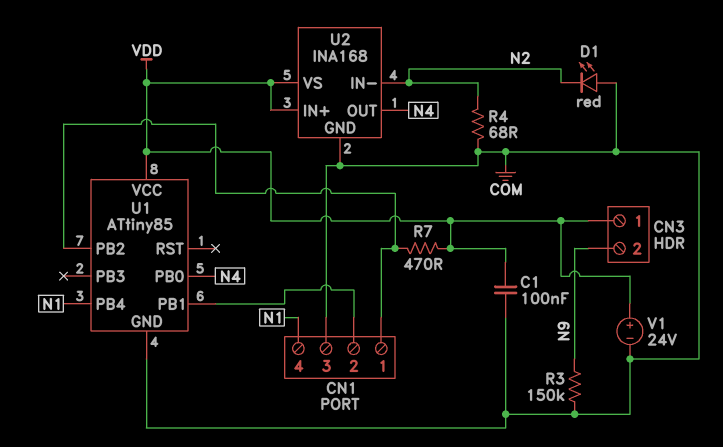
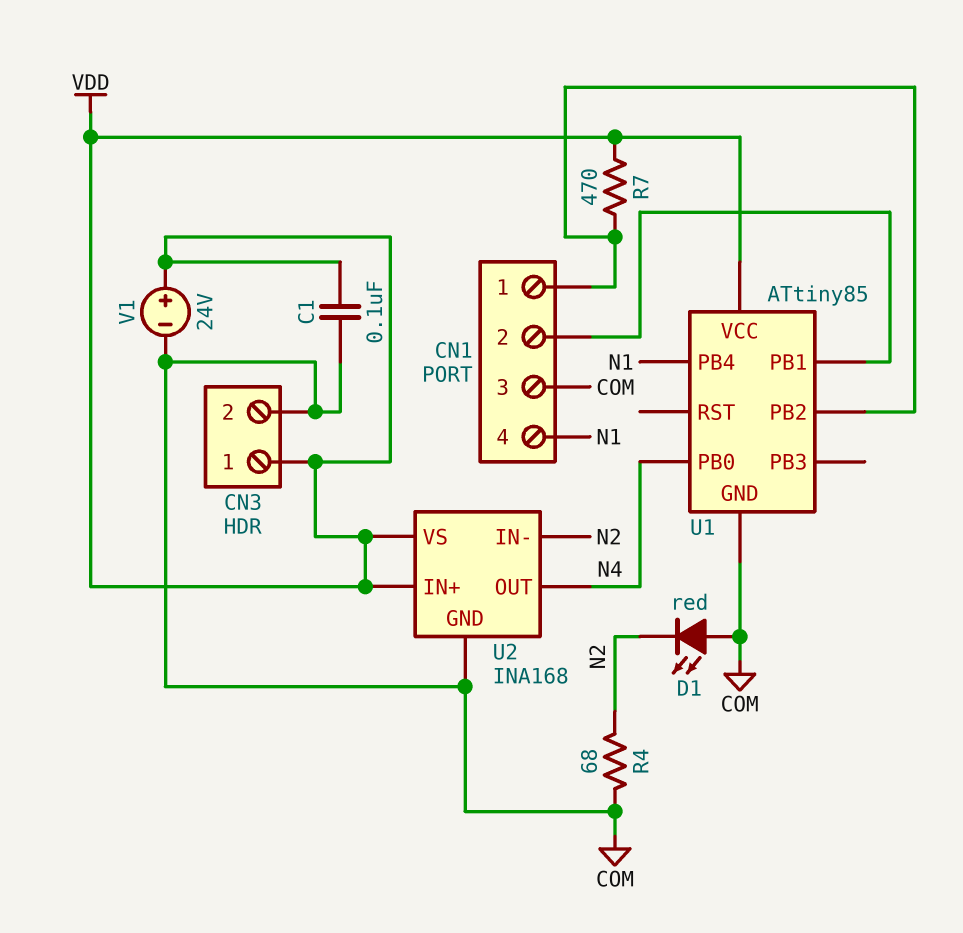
CN3 pin 2: N9 -> COM
R3: 150k (COM, N9) -> none

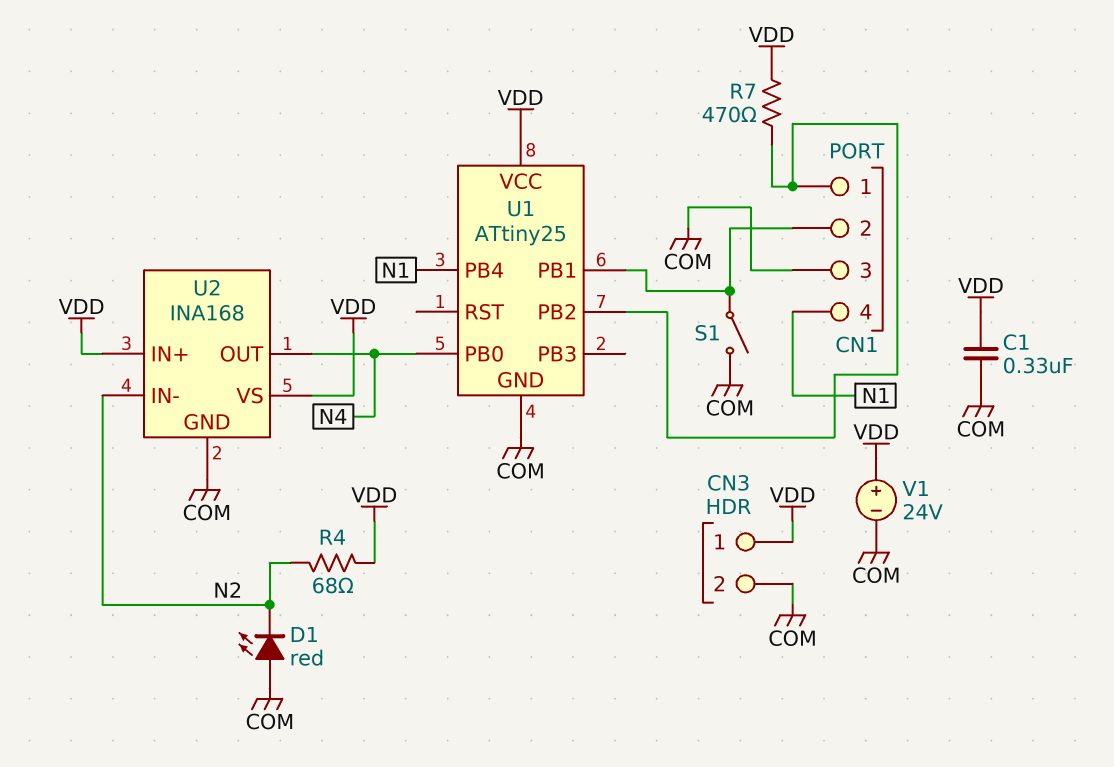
C1: 100nF (COM, VDD) -> 330nF (COM, VDD)
R4: 68 (COM, N2) -> 68 (N2, VDD)
S1: none -> switch (CN1/2, COM)
U1: ATtiny85 -> ATtiny25

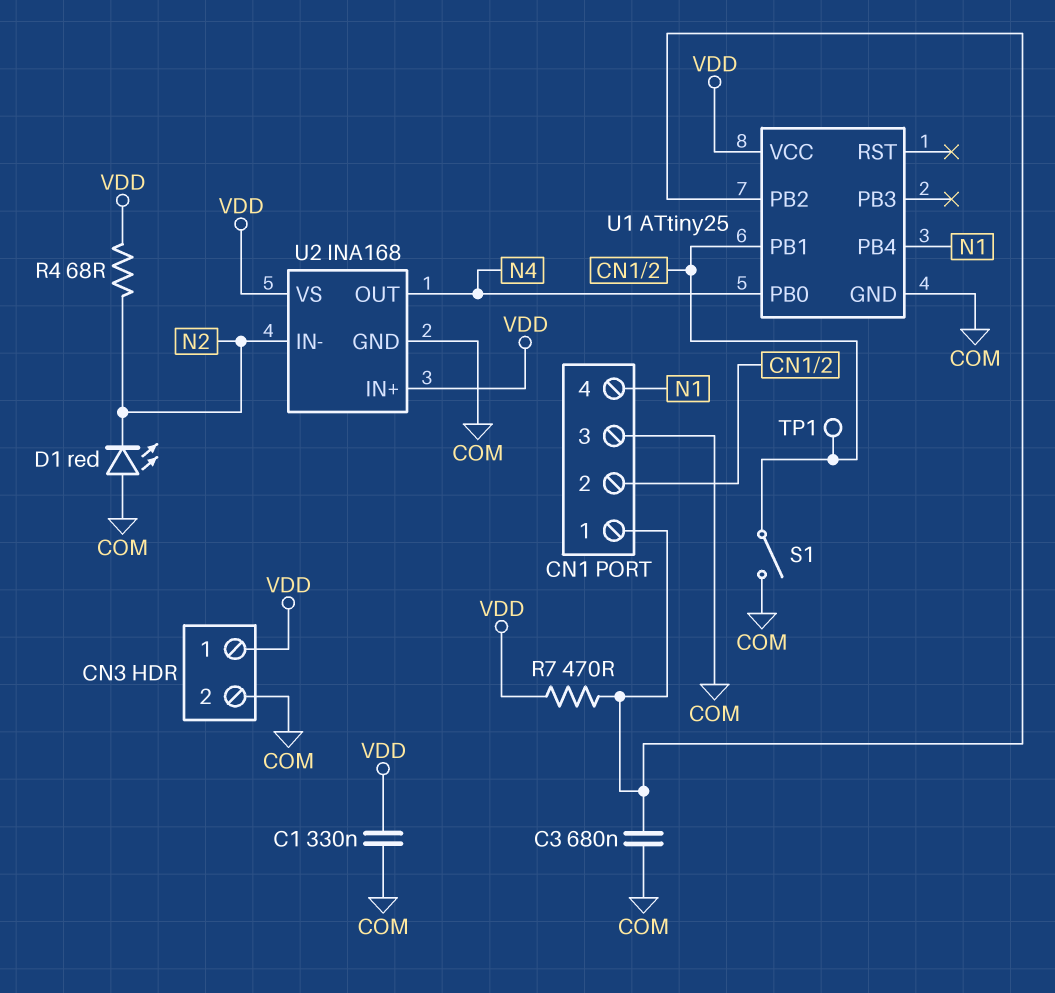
C3: none -> 680nF (CN1/1, COM)
TP1: none -> test point (CN1/2)
V1: 24V (plus VDD, minus COM) -> none

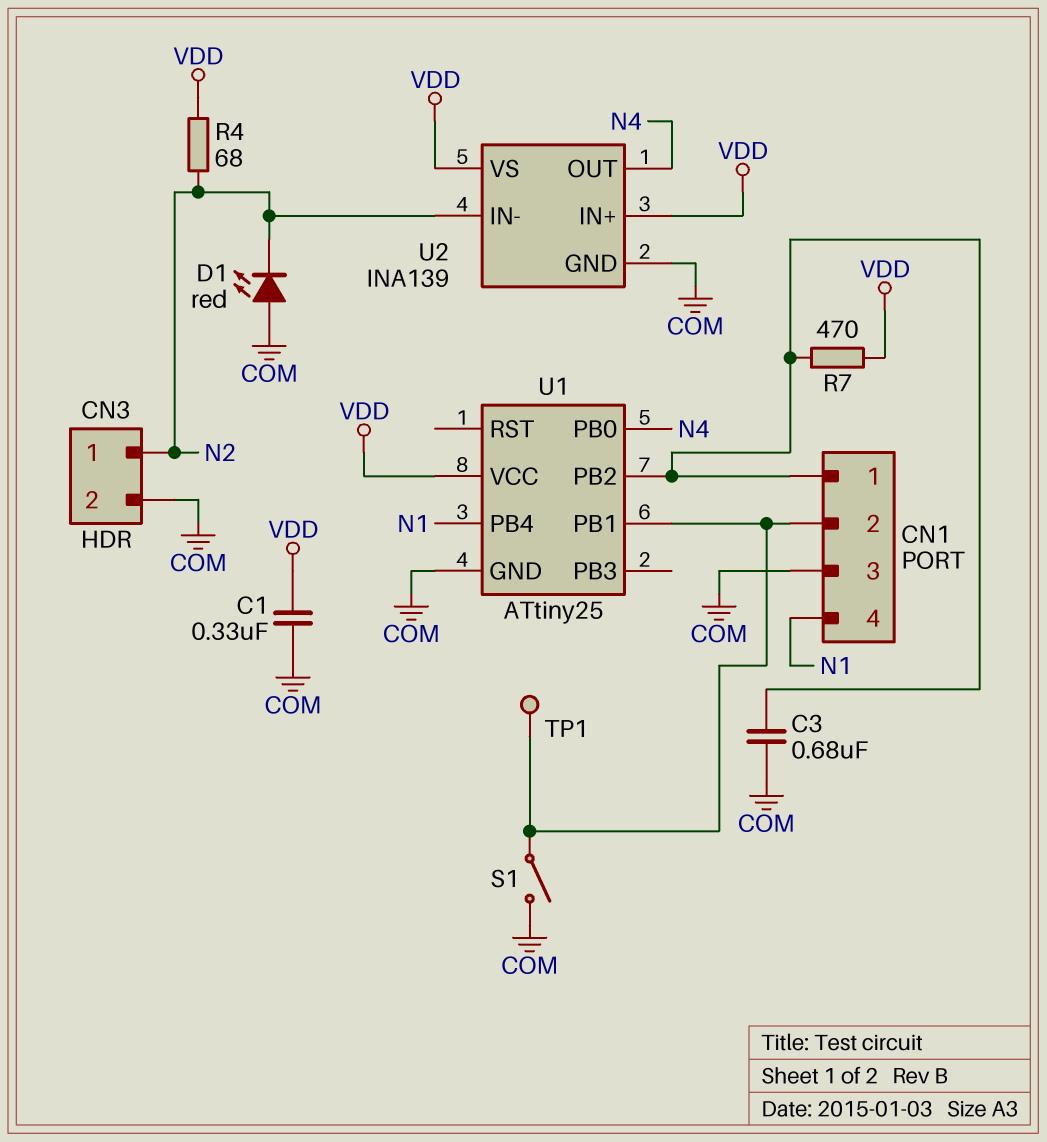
CN3 pin 1: VDD -> N2
U2: INA168 -> INA139

